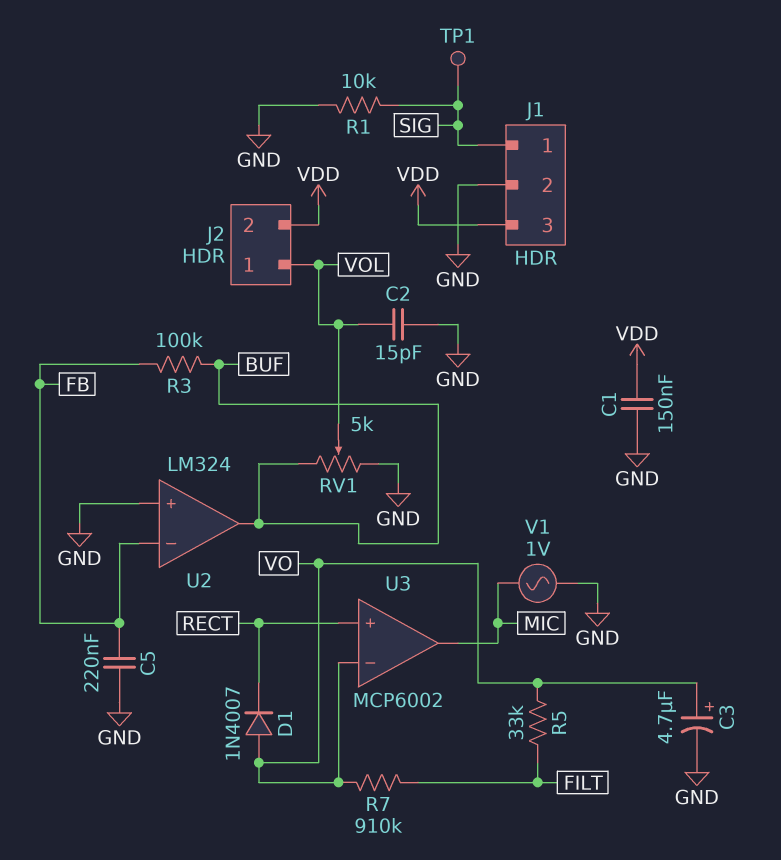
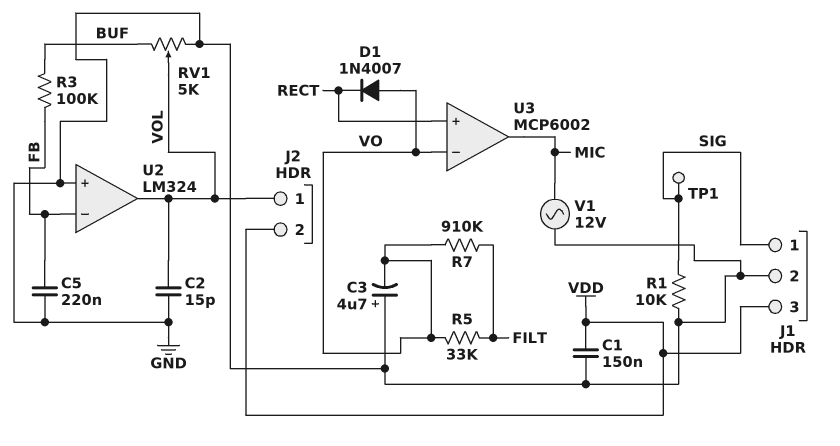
C3: 4.7uF (plus VO, minus GND) -> 4.7uF (plus GND, minus VO)
U2 pin out: BUF -> VOL
V1: AC 1V (GND, MIC) -> AC 12V (GND, MIC)

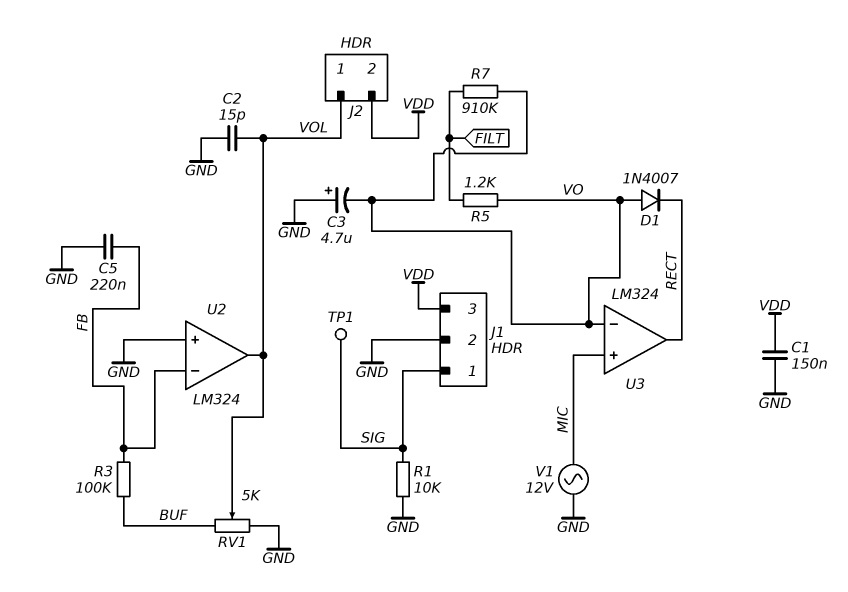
R5: 33k (FILT, VO) -> 1.2k (FILT, VO)
U3: MCP6002 -> LM324
U3 pin in+: RECT -> MIC
U3 pin out: MIC -> RECT

